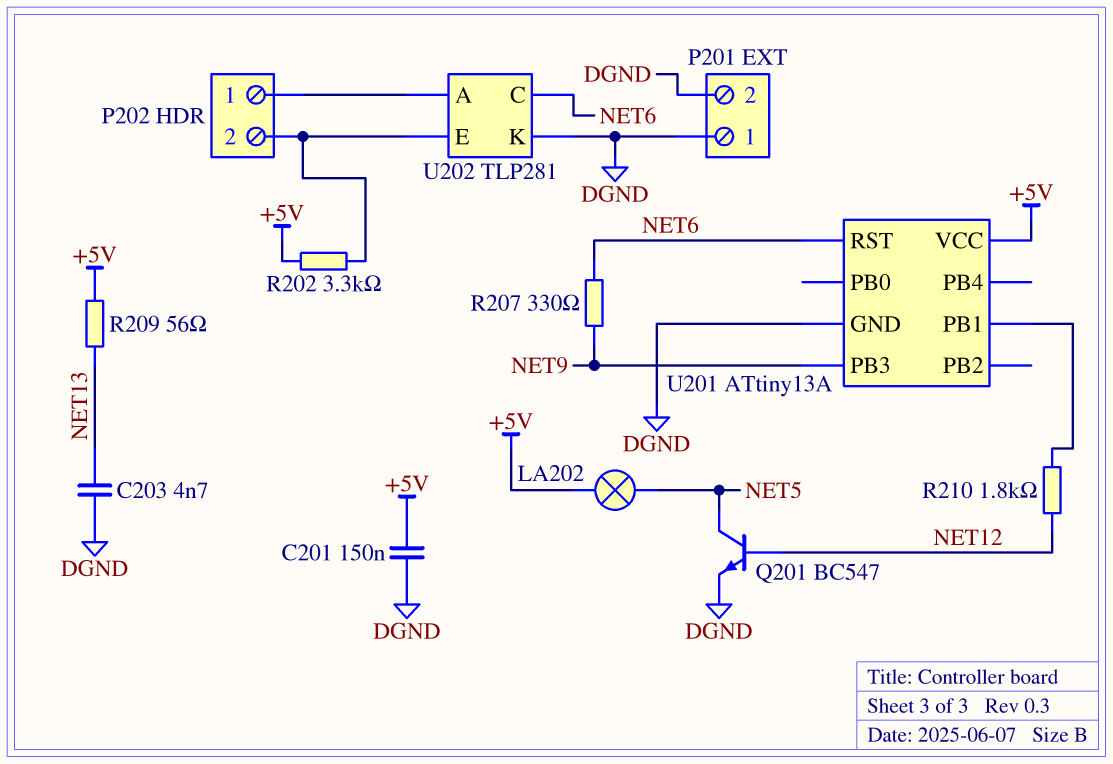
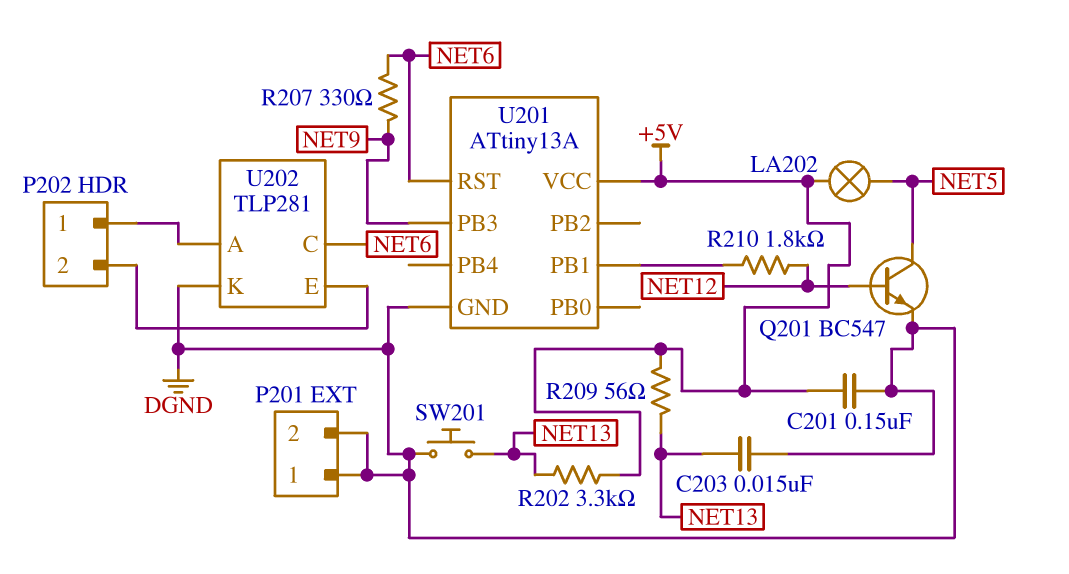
C203: 4.7nF (DGND, NET13) -> 15nF (DGND, NET13)
R202: 3.3k (+5V, P202/2) -> 3.3k (+5V, NET13)
SW201: none -> button (DGND, NET13)

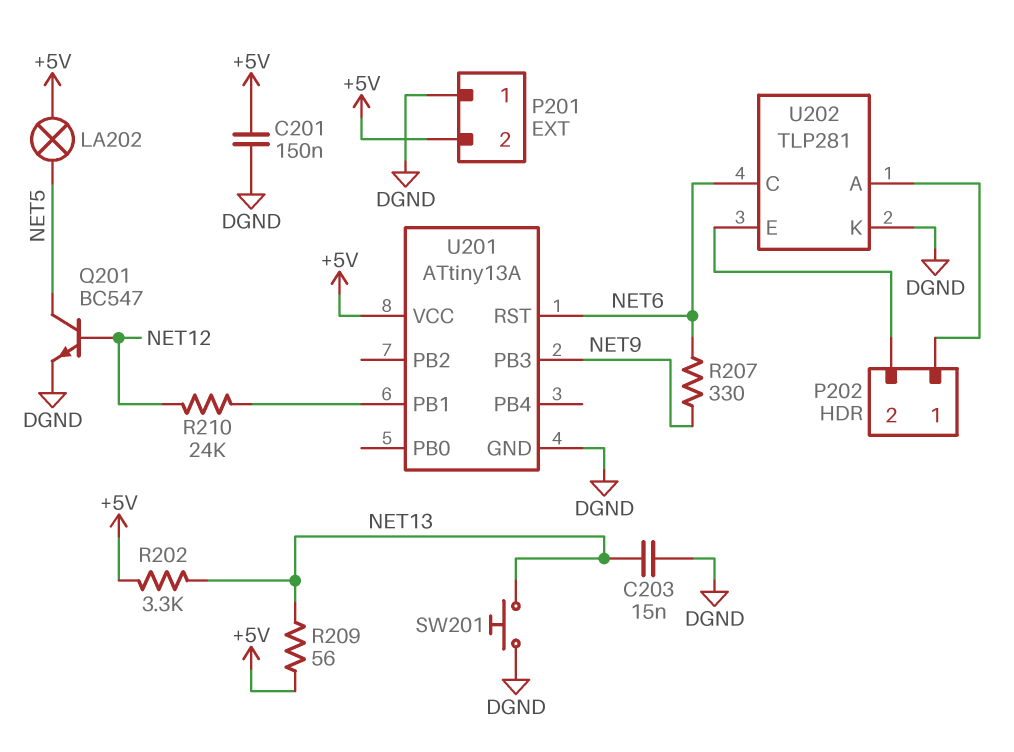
P201 pin 2: DGND -> +5V
R210: 1.8k (NET12, U201/PB1) -> 24k (NET12, U201/PB1)

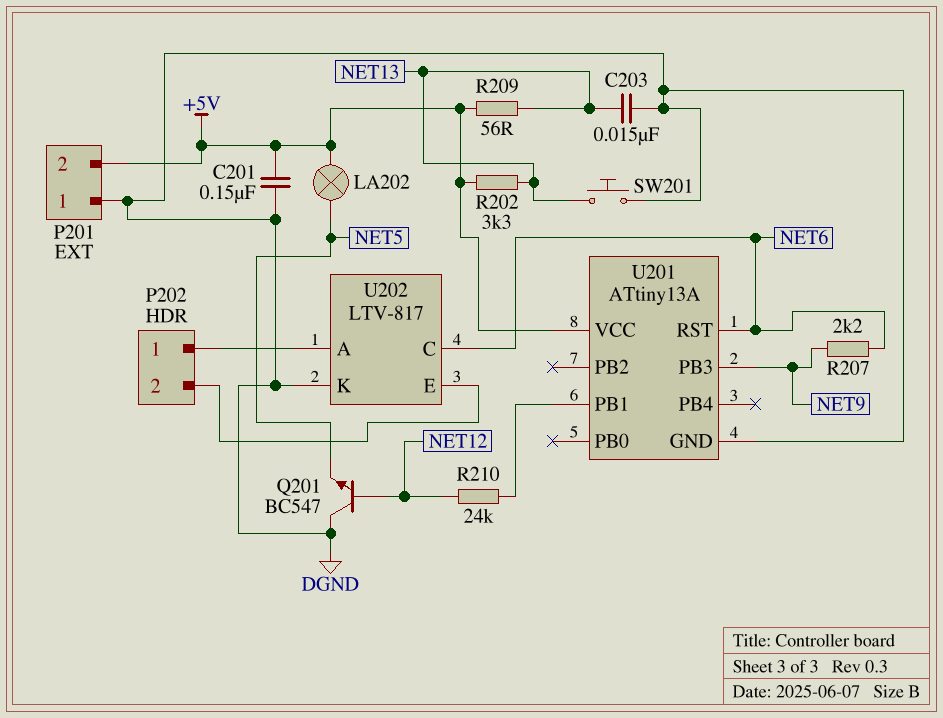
Q201: NPN BC547 (B NET12, C NET5, E DGND) -> NPN BC547 (B NET12, C DGND, E NET5)
R207: 330 (NET6, NET9) -> 2.2k (NET6, NET9)
U202: TLP281 -> LTV-817

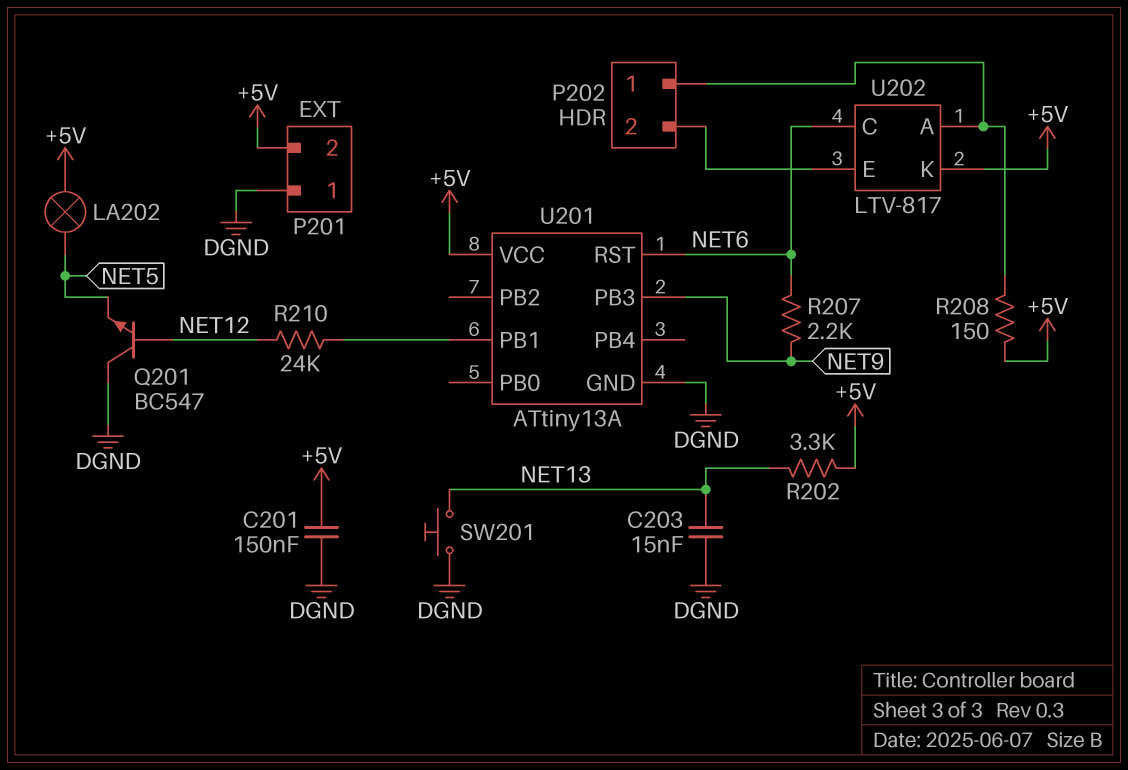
R208: none -> 150 (+5V, P202/1)
R209: 56 (+5V, NET13) -> none
U202 pin K: DGND -> +5V

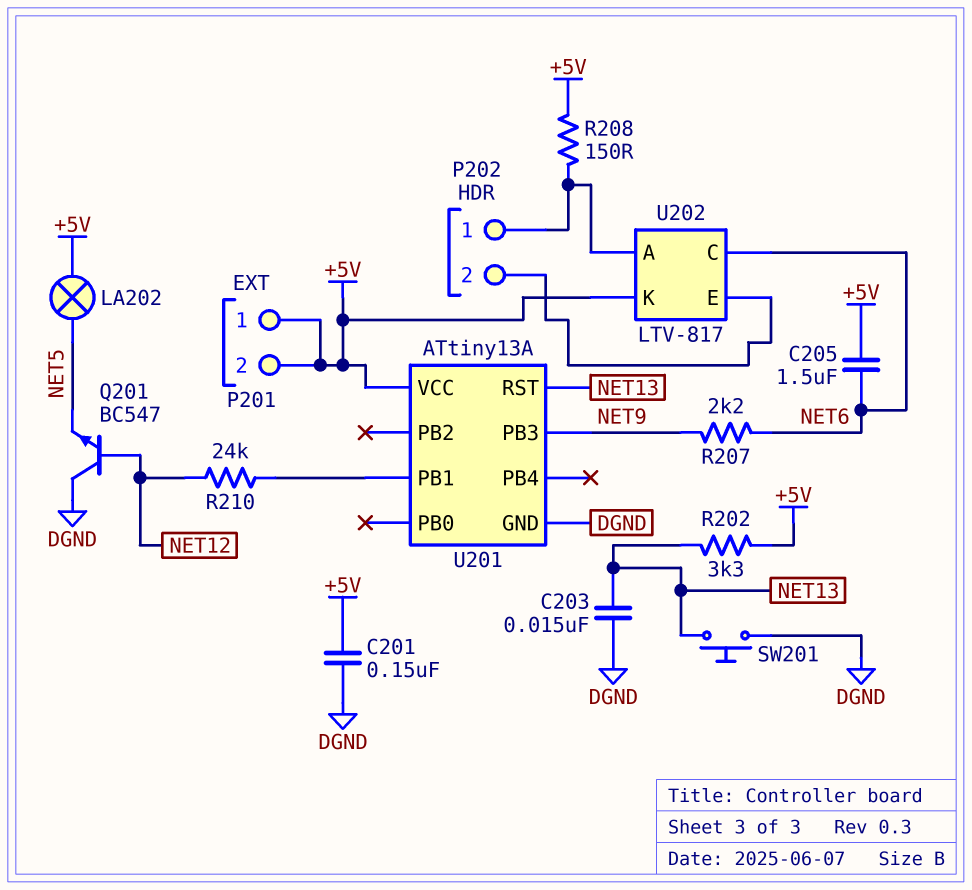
C205: none -> 1.5uF (+5V, NET6)
P201 pin 1: DGND -> +5V
U201 pin RST: NET6 -> NET13

